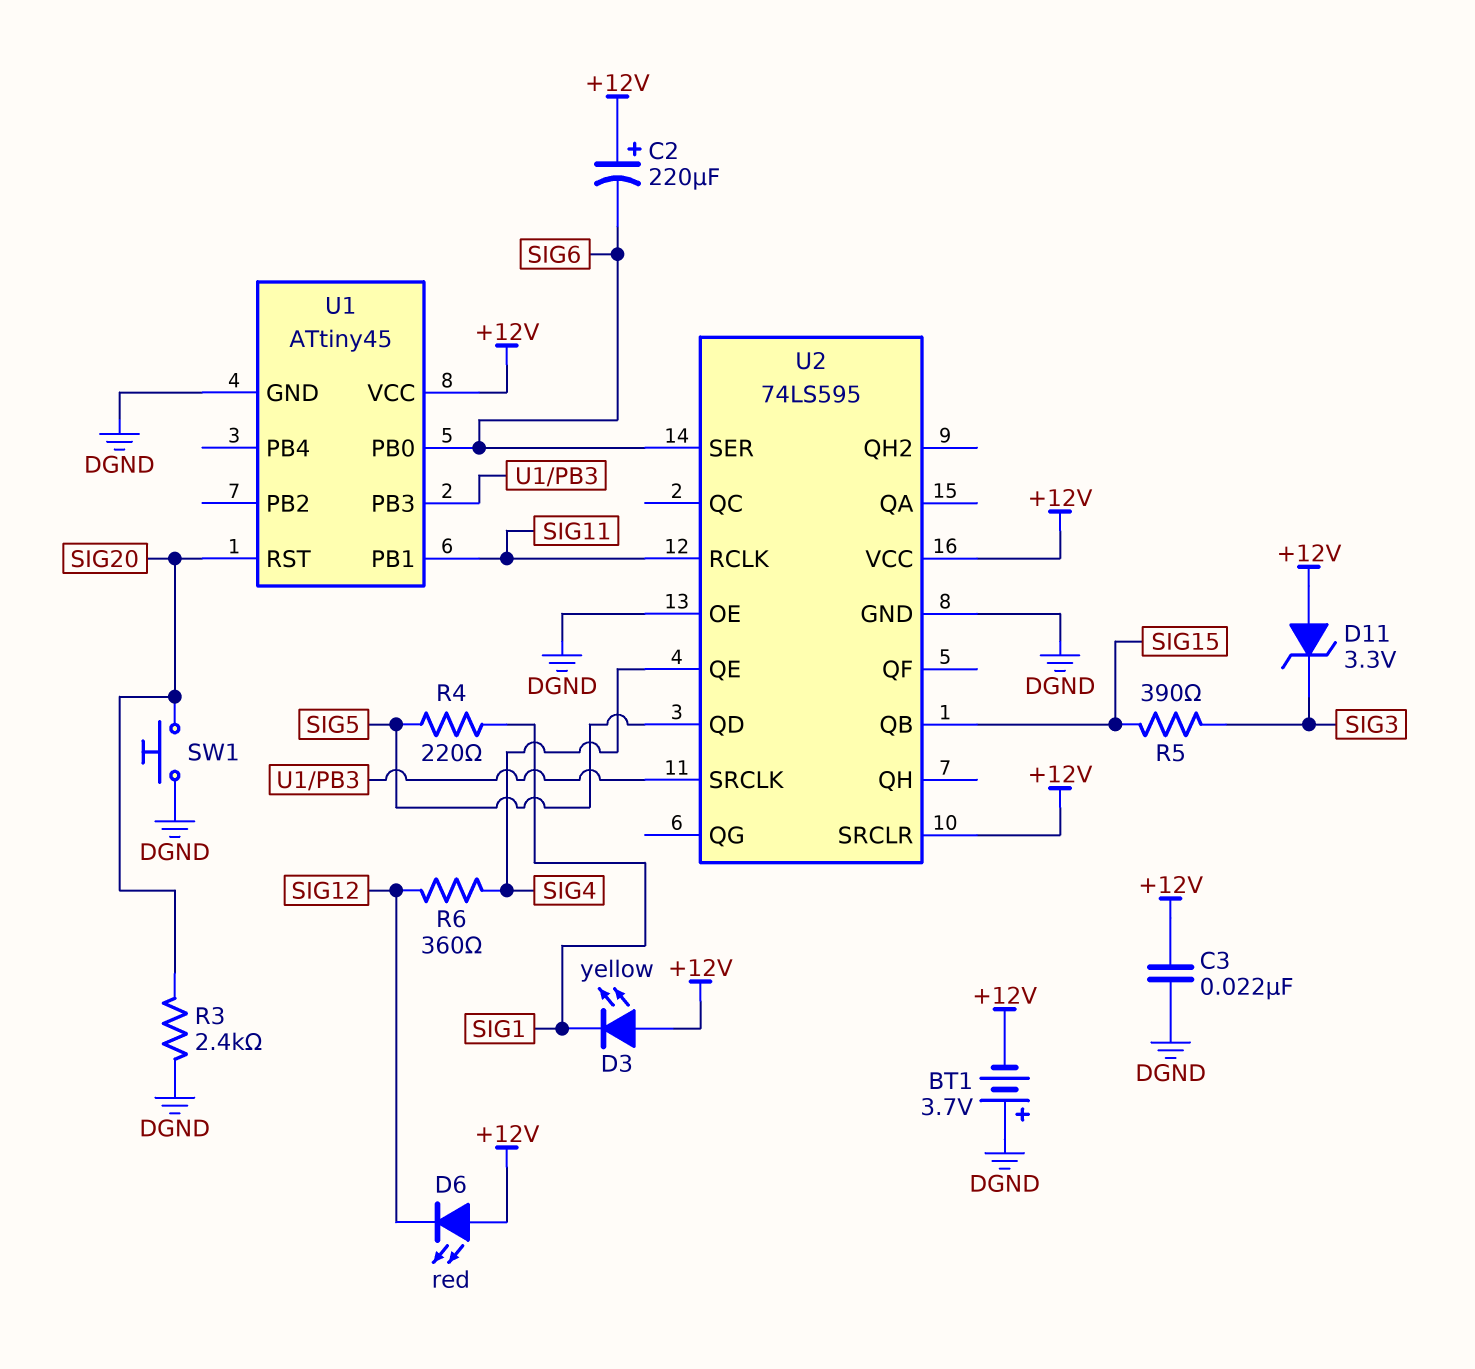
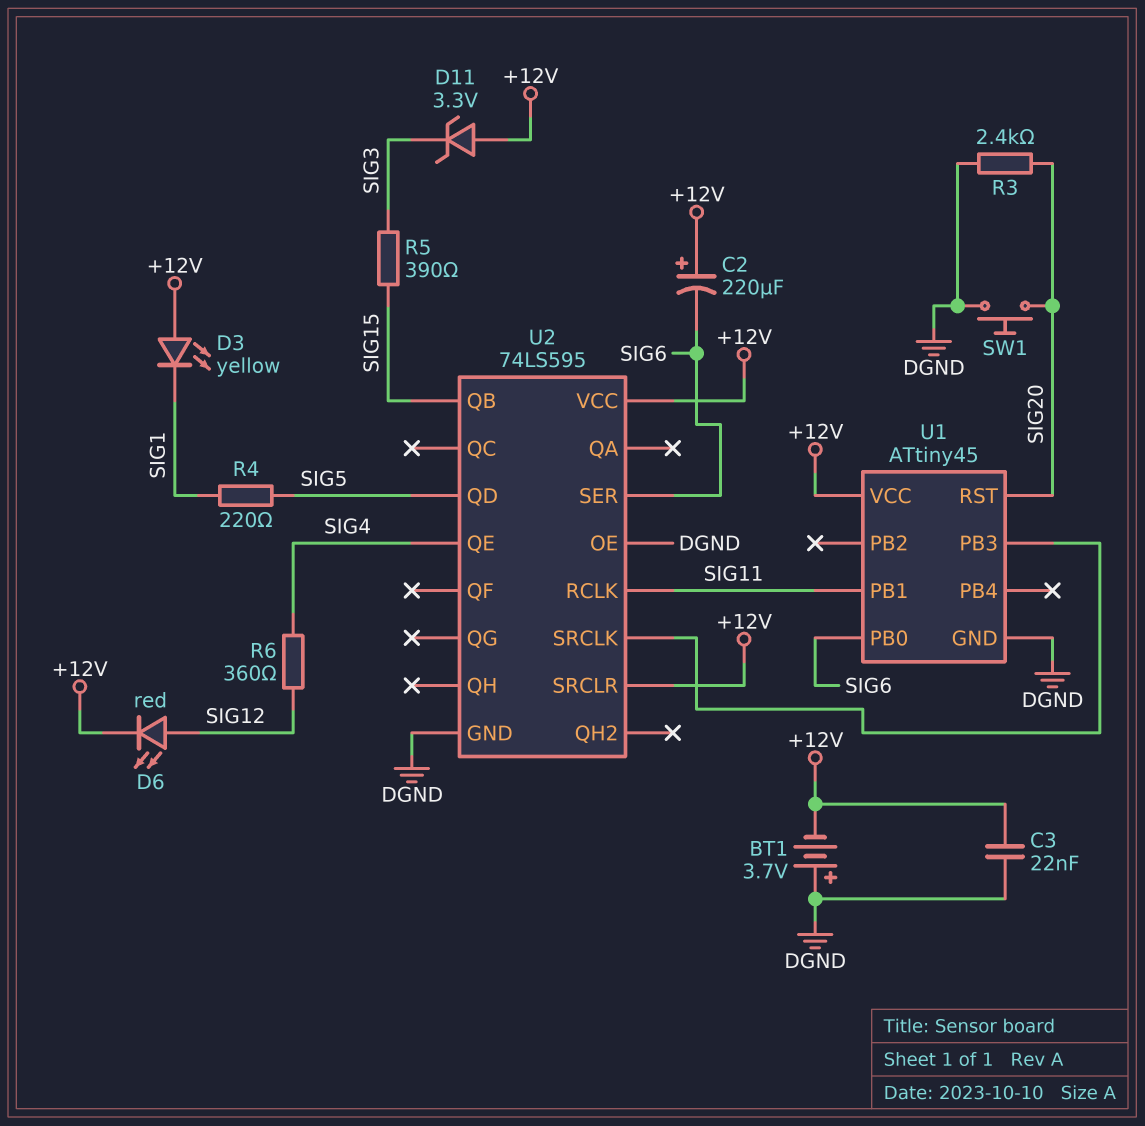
D6: LED red (A +12V, K SIG12) -> LED red (A SIG12, K +12V)

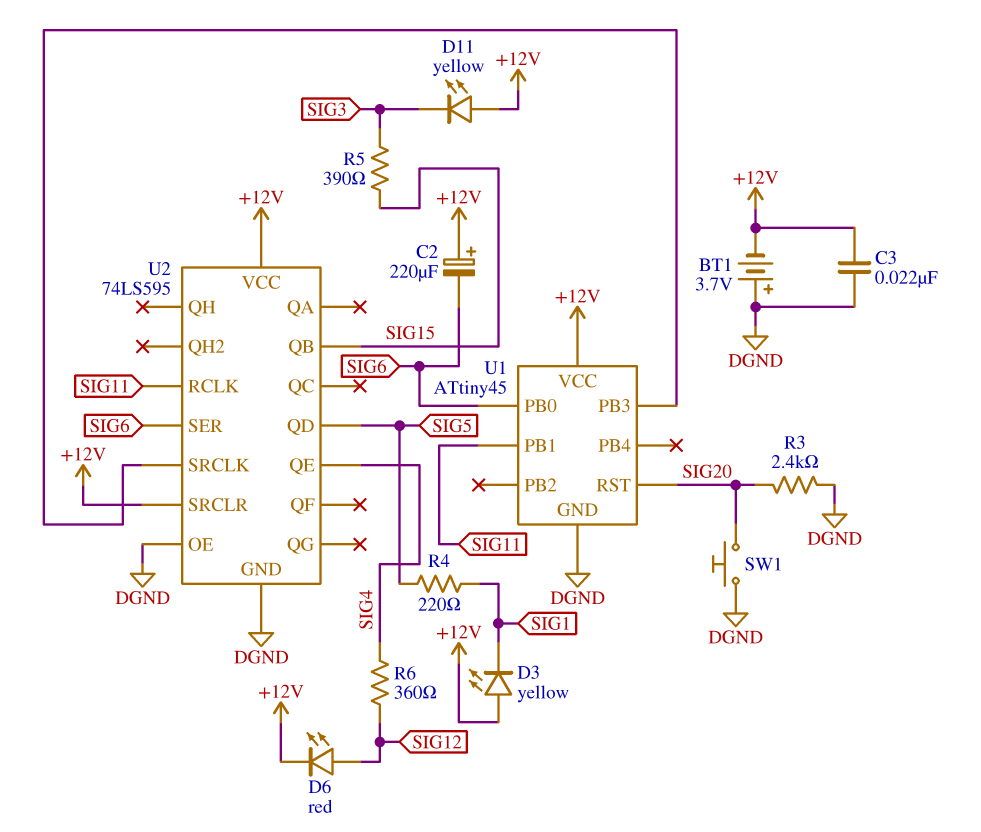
D11: zener 3.3V (A +12V, K SIG3) -> LED yellow (A +12V, K SIG3)

